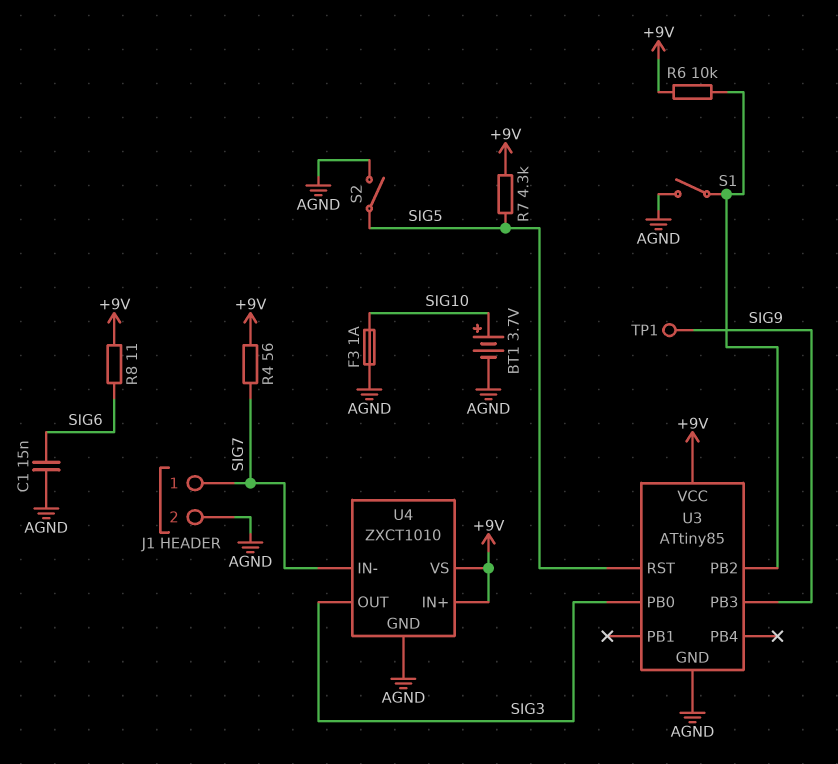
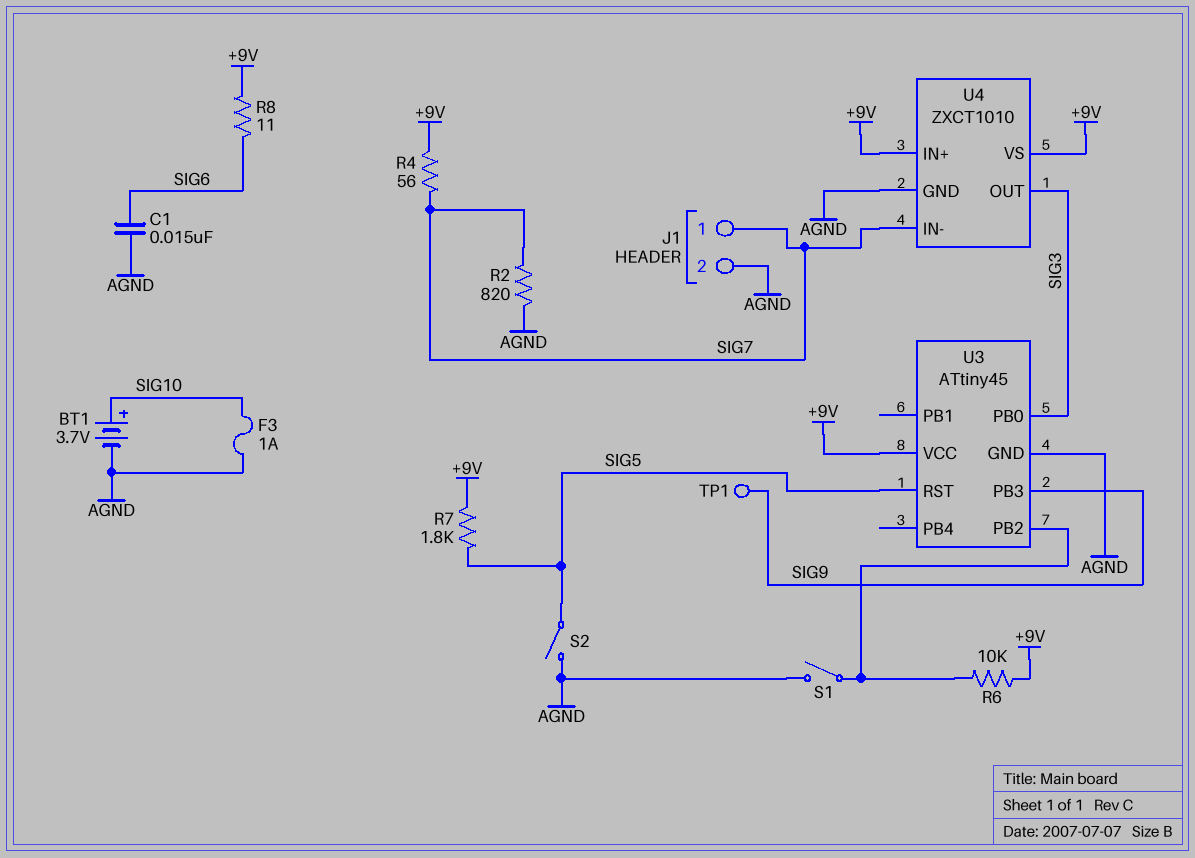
R2: none -> 820 (AGND, SIG7)
R7: 4.3k (+9V, SIG5) -> 1.8k (+9V, SIG5)
U3: ATtiny85 -> ATtiny45

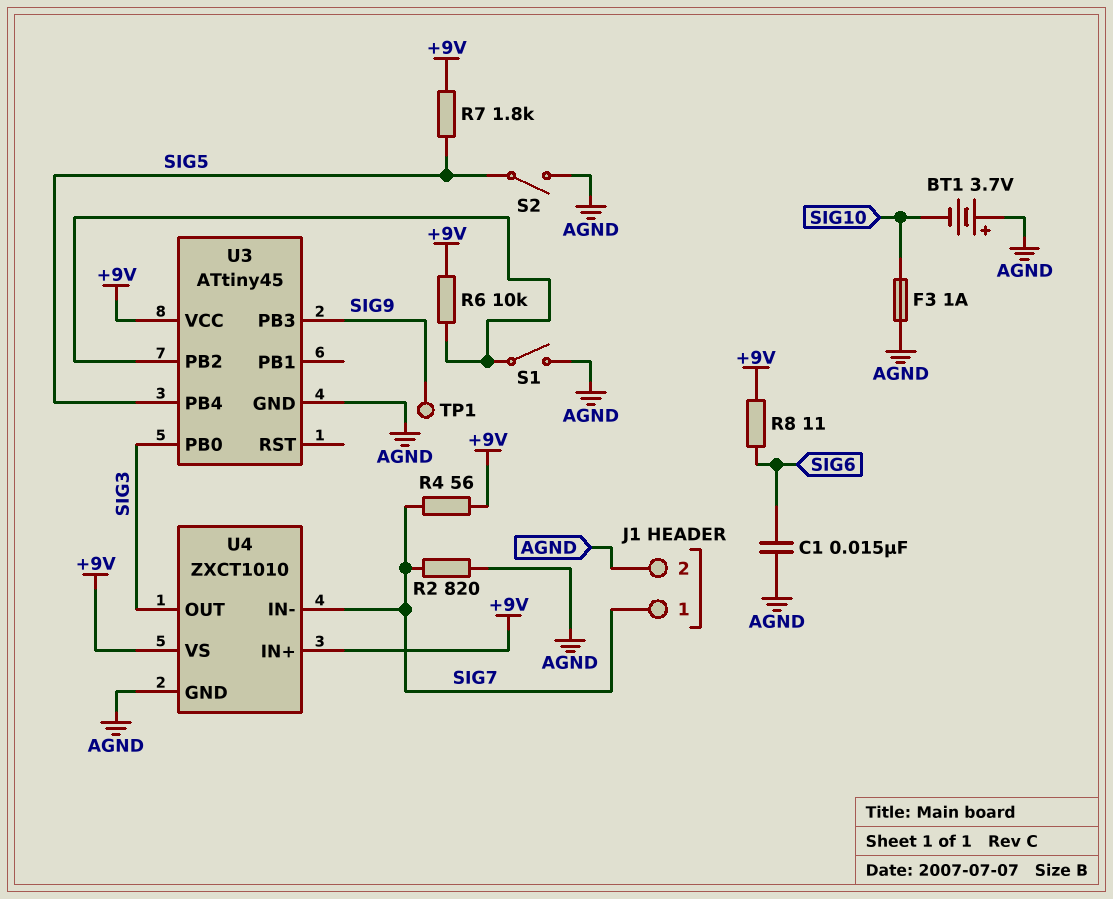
BT1: 3.7V (plus SIG10, minus AGND) -> 3.7V (plus AGND, minus SIG10)
U3 pin PB4: none -> SIG5
U3 pin RST: SIG5 -> none

